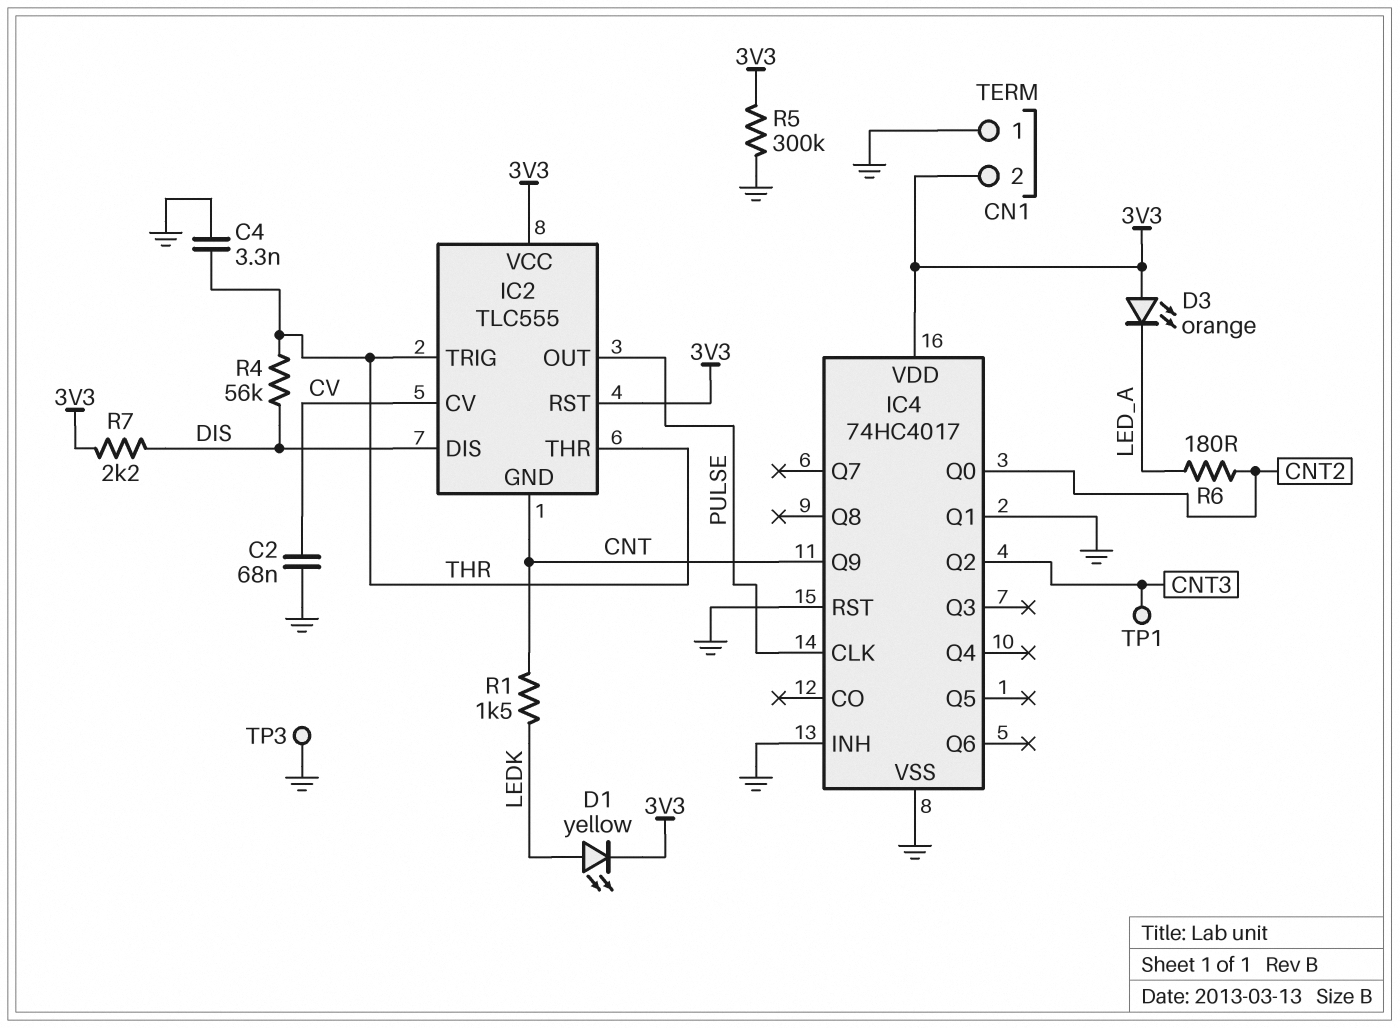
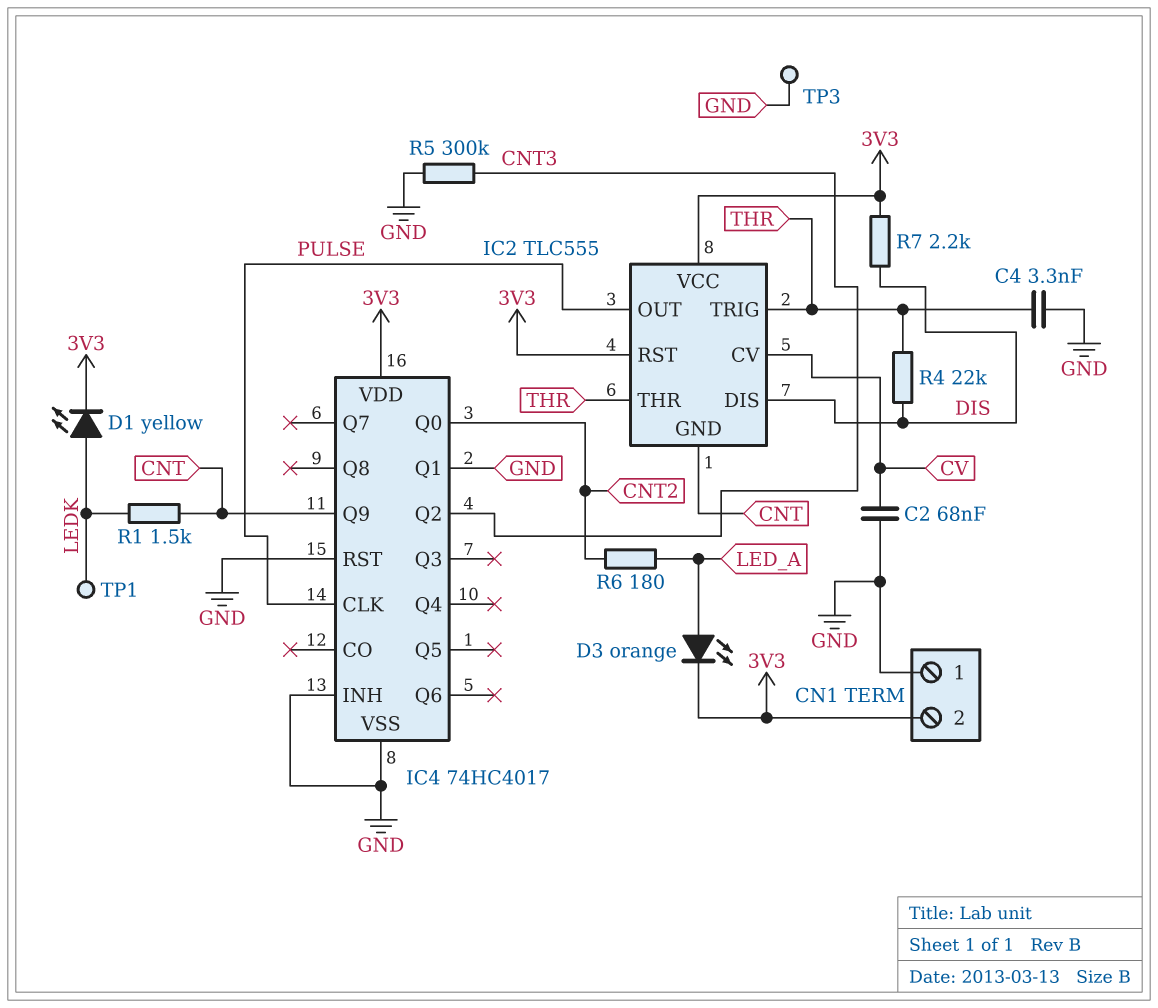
D3: LED orange (A 3V3, K LED_A) -> LED orange (A LED_A, K 3V3)
R4: 56k (DIS, THR) -> 22k (DIS, THR)
R5: 300k (3V3, GND) -> 300k (CNT3, GND)
TP1: test point (CNT3) -> test point (LEDK)

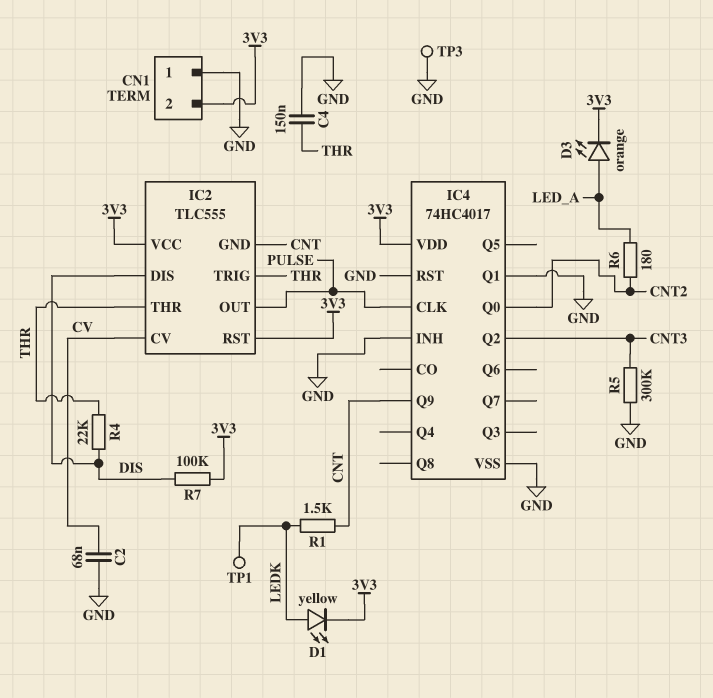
C4: 3.3nF (GND, THR) -> 150nF (GND, THR)
R7: 2.2k (3V3, DIS) -> 100k (3V3, DIS)

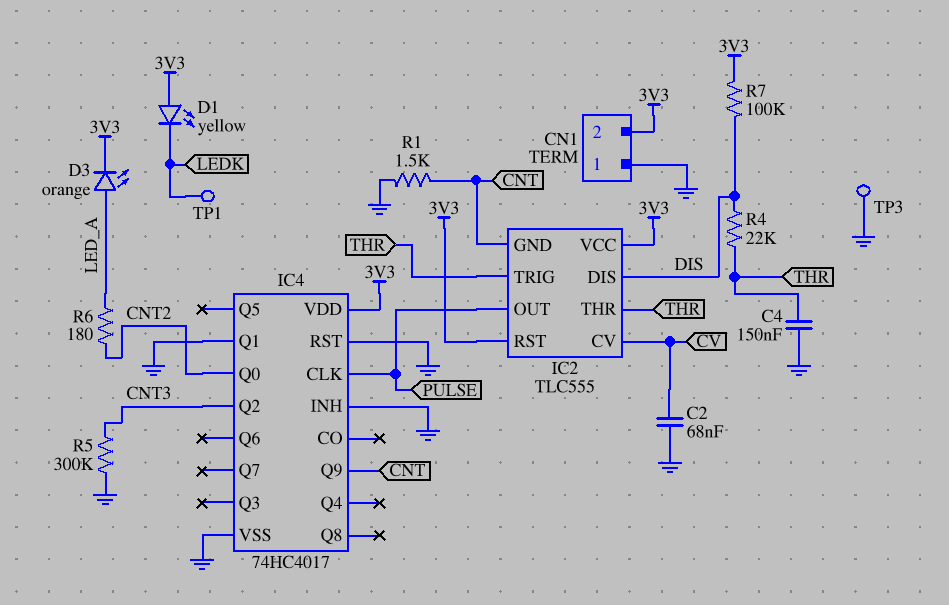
D1: LED yellow (A LEDK, K 3V3) -> LED yellow (A 3V3, K LEDK)
R1: 1.5k (CNT, LEDK) -> 1.5k (CNT, GND)

